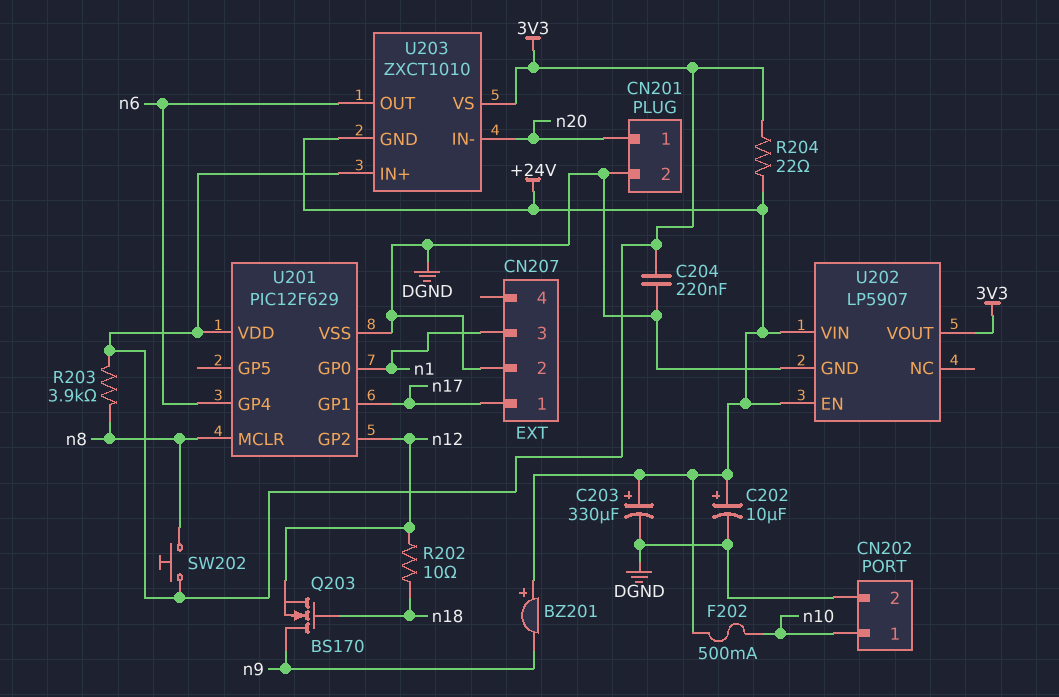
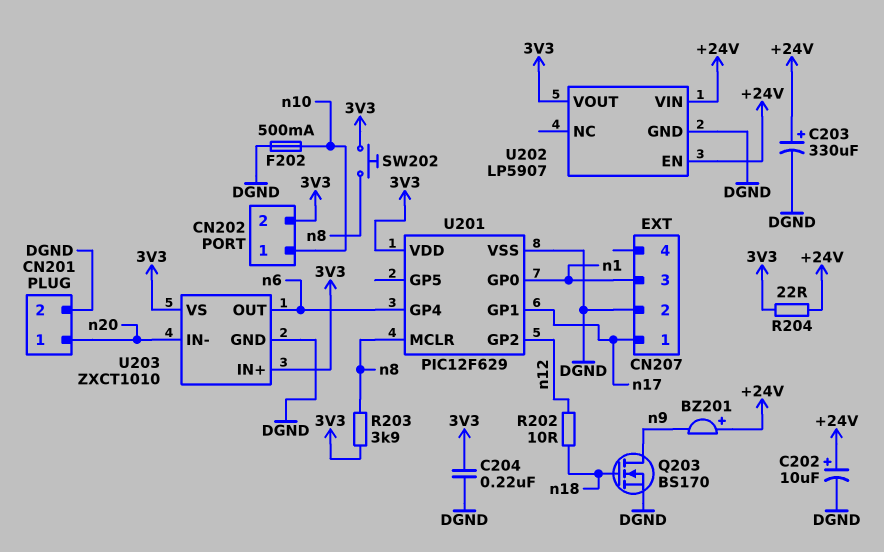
CN202 pin 2: DGND -> 3V3
F202: 500mA (+24V, n10) -> 500mA (DGND, n10)
Q203: NMOS BS170 (G n18, D n9, S n12) -> NMOS BS170 (G n18, D n9, S DGND)
U203 pin GND: +24V -> DGND

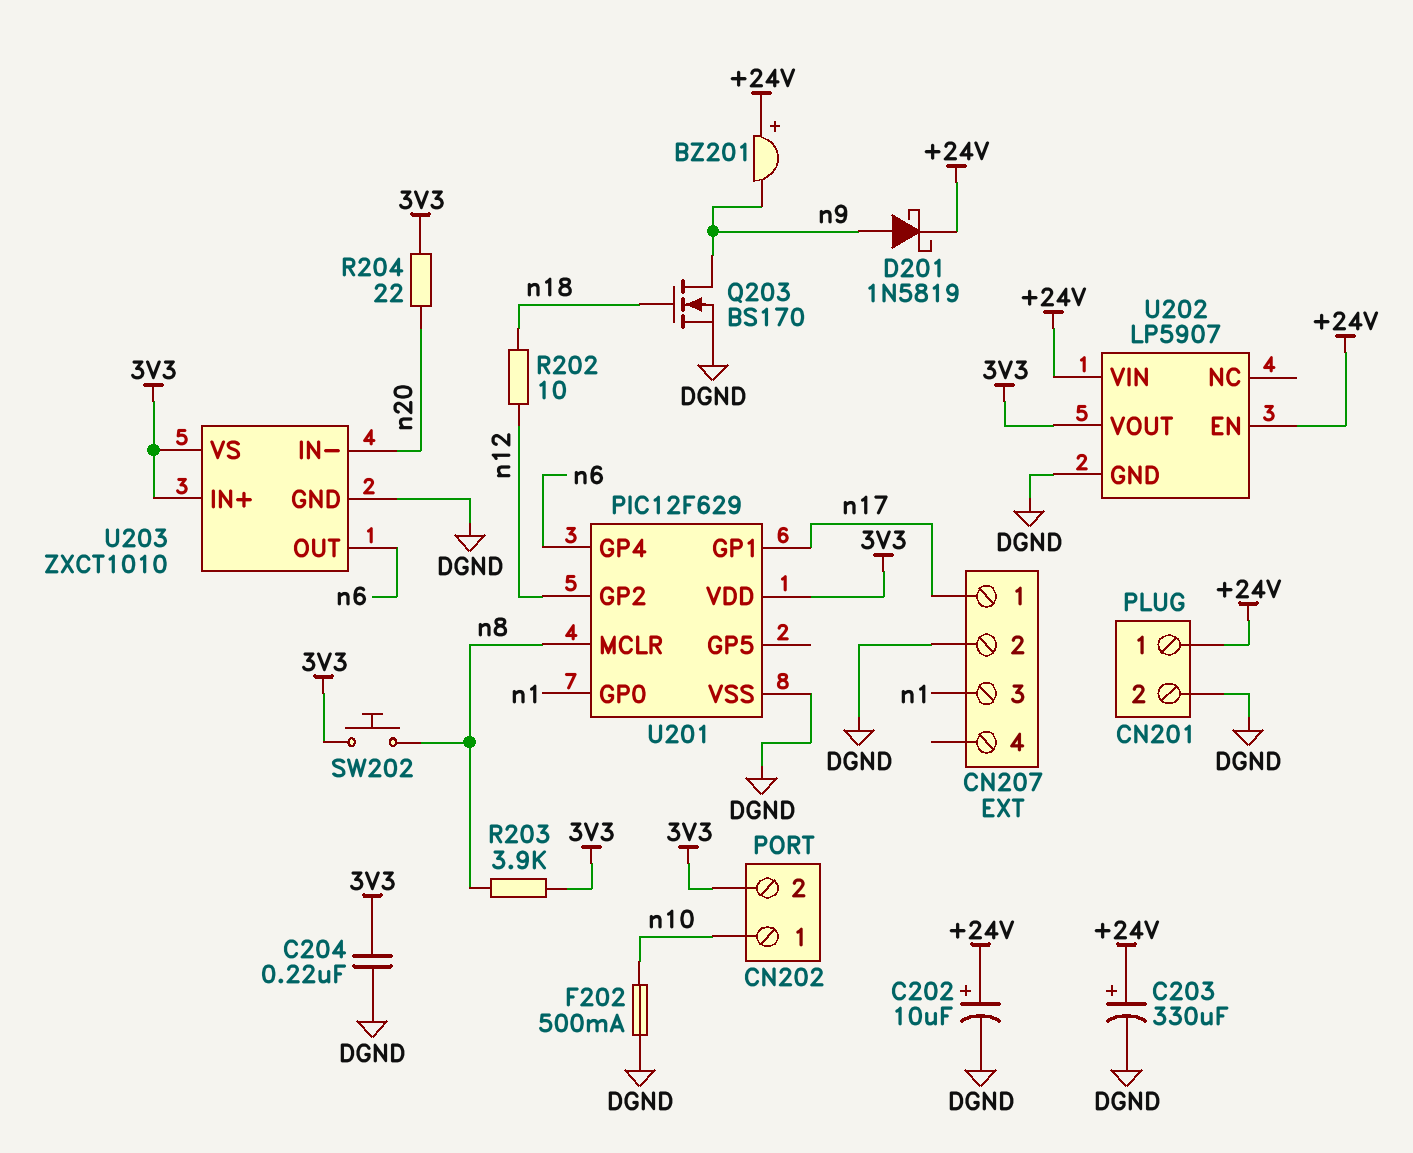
CN201 pin 1: n20 -> +24V
D201: none -> schottky 1N5819 (A n9, K +24V)
R204: 22 (+24V, 3V3) -> 22 (3V3, n20)

